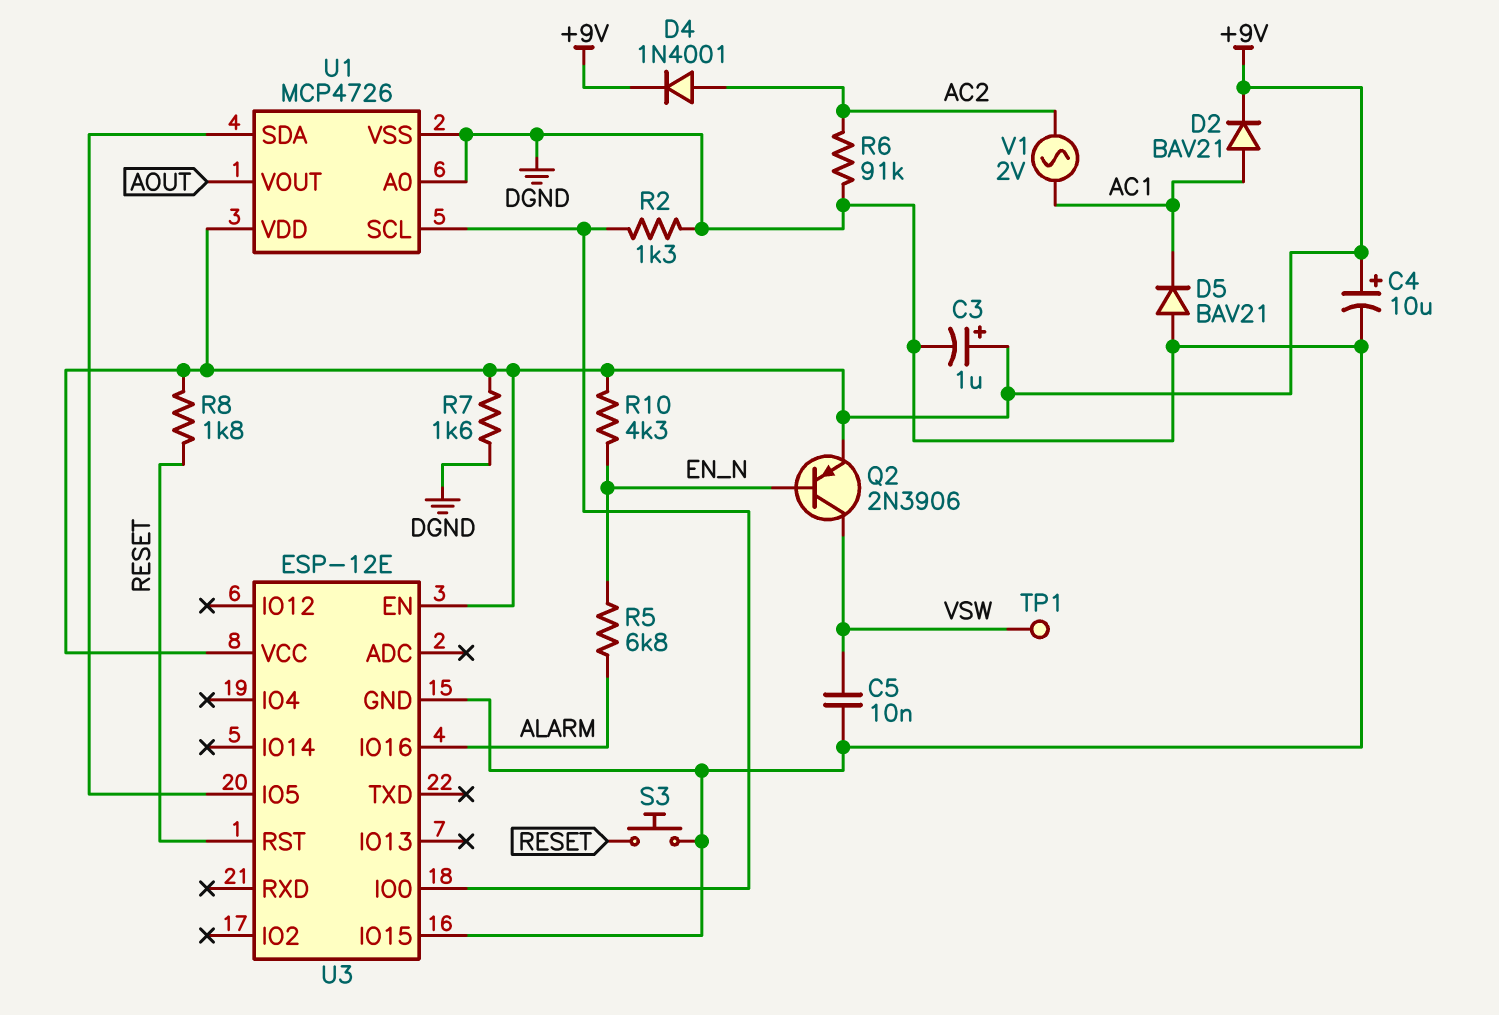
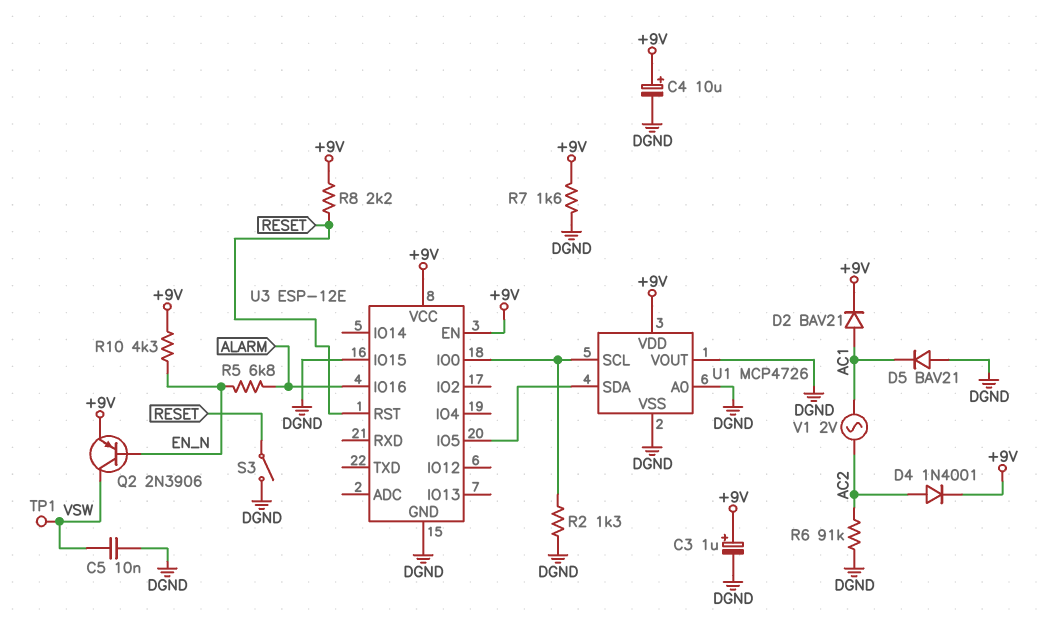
R8: 1.8k (+9V, RESET) -> 2.2k (+9V, RESET)
S3: button (DGND, RESET) -> switch (DGND, RESET)
U1 pin VOUT: AOUT -> DGND

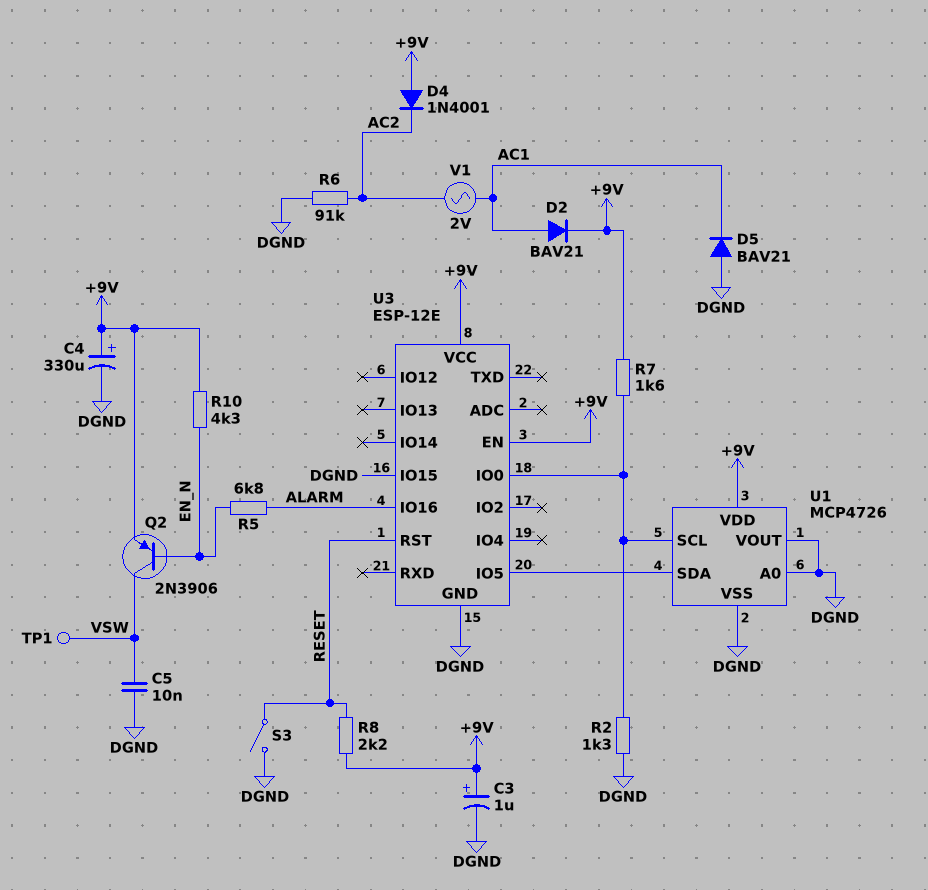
C4: 10uF (plus +9V, minus DGND) -> 330uF (plus +9V, minus DGND)
D4: diode 1N4001 (A AC2, K +9V) -> diode 1N4001 (A +9V, K AC2)
R7: 1.6k (+9V, DGND) -> 1.6k (+9V, U1/SCL)

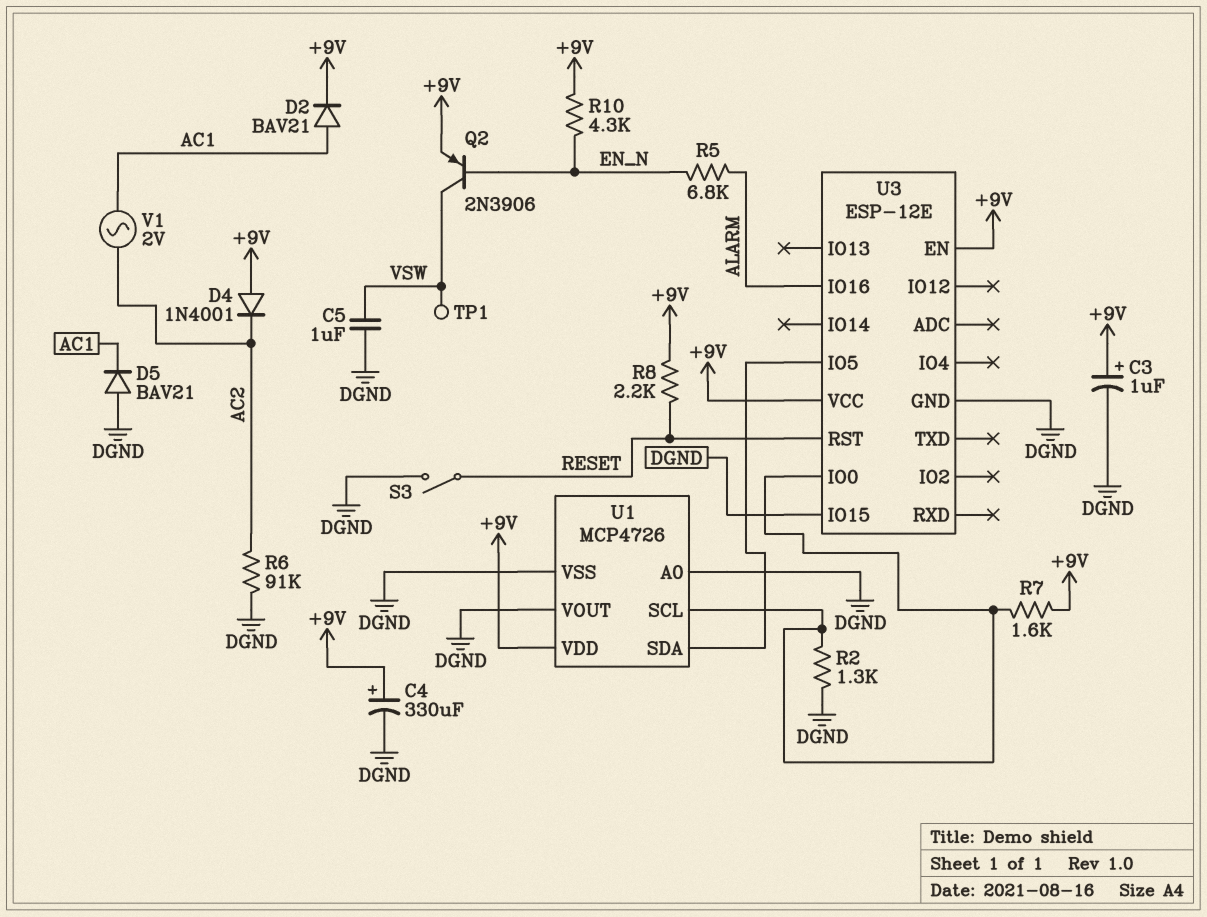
C5: 10nF (DGND, VSW) -> 1uF (DGND, VSW)

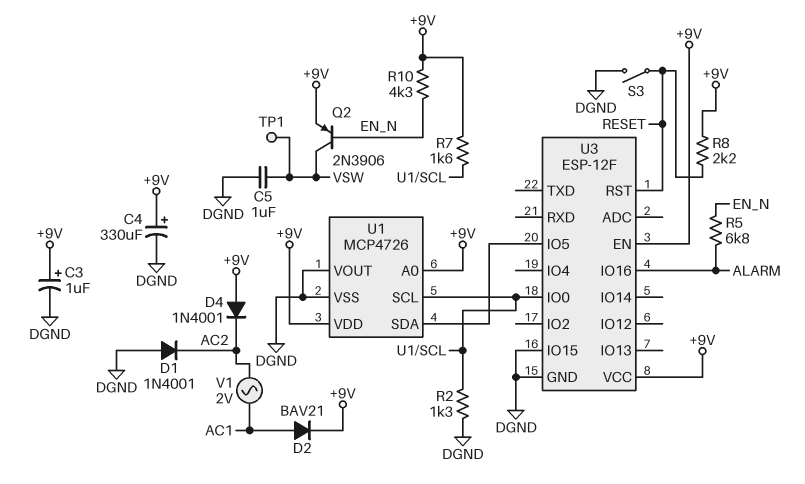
D1: none -> diode 1N4001 (A DGND, K AC2)
D5: diode BAV21 (A DGND, K AC1) -> none
R6: 91k (AC2, DGND) -> none
U1 pin A0: DGND -> +9V
U3: ESP-12E -> ESP-12F

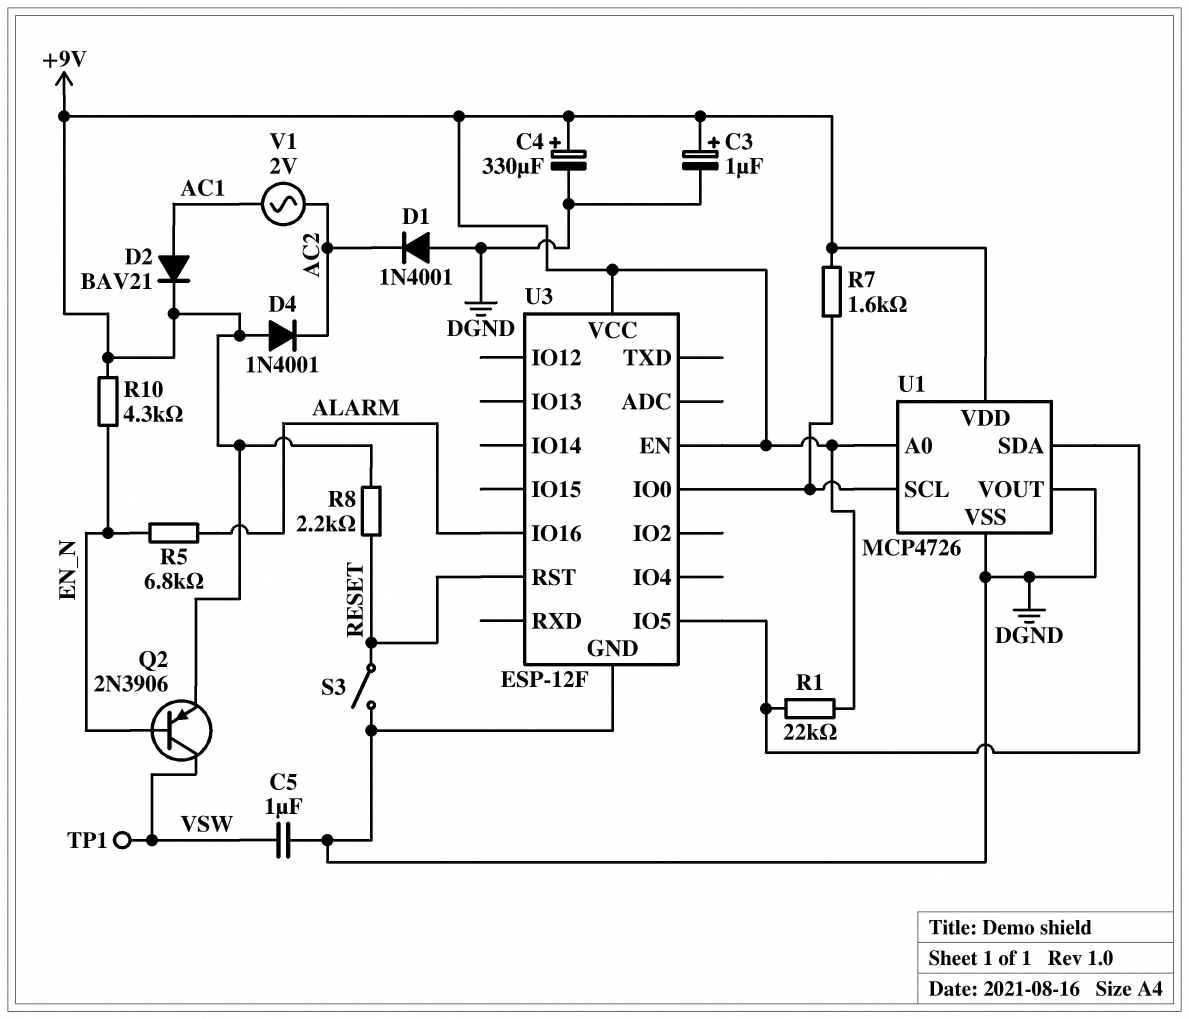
R1: none -> 22k (+9V, U1/SDA)
R2: 1.3k (DGND, U1/SCL) -> none
U3 pin IO15: DGND -> none

